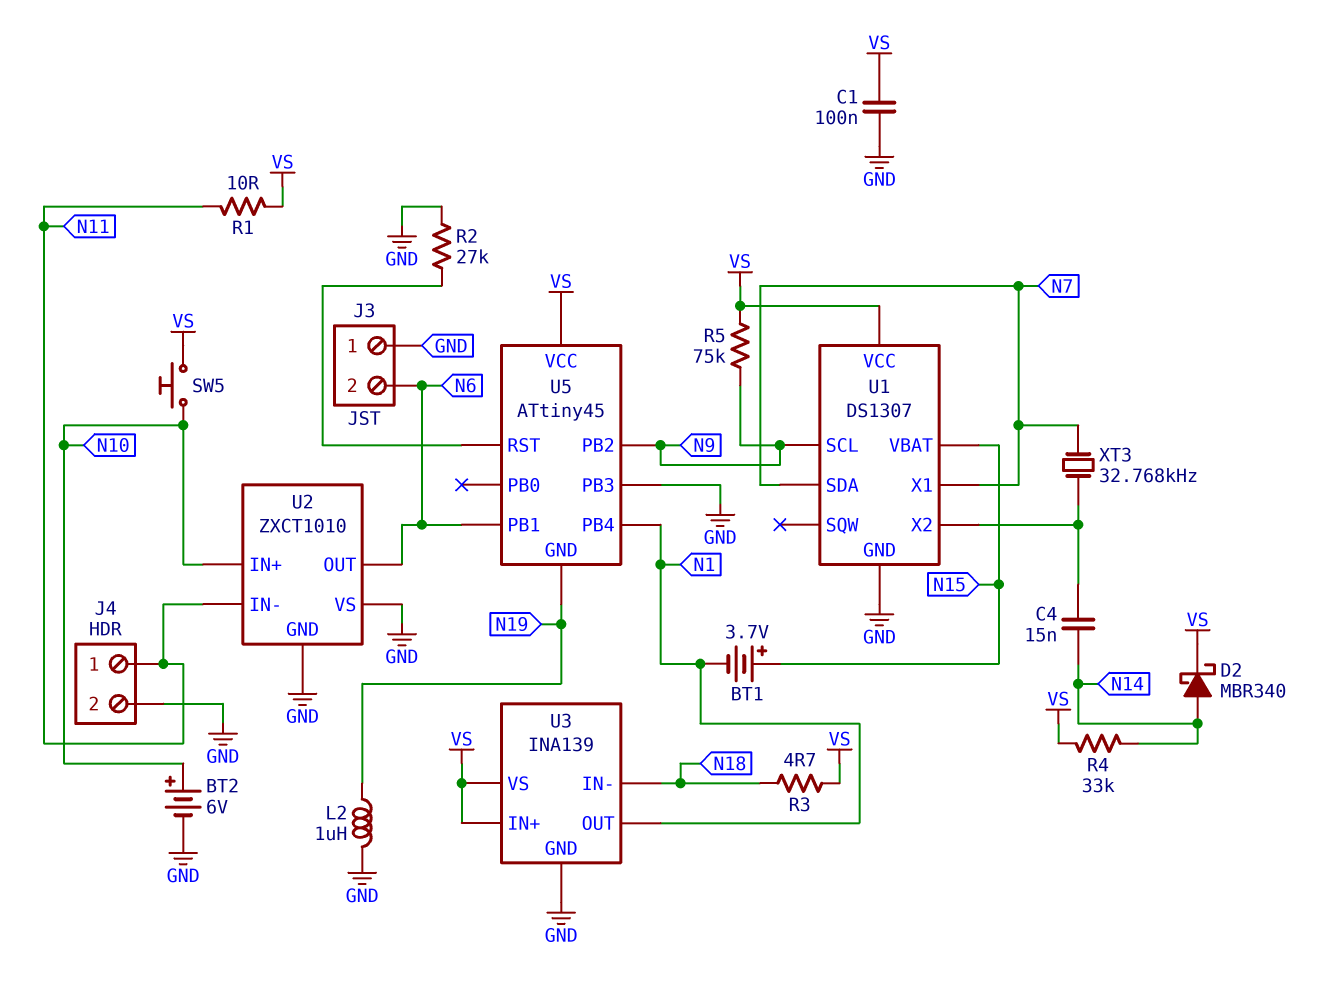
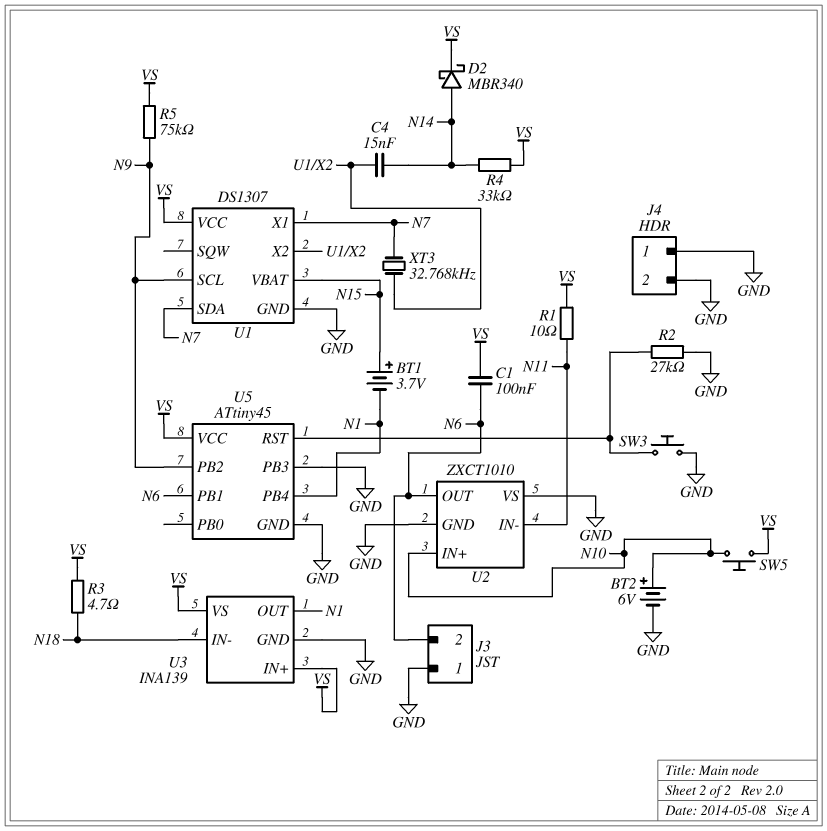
C1: 100nF (GND, VS) -> 100nF (N6, VS)
J4 pin 1: N11 -> GND
L2: 1uH (GND, N19) -> none
SW3: none -> button (GND, U5/RST)
U5 pin GND: N19 -> GND

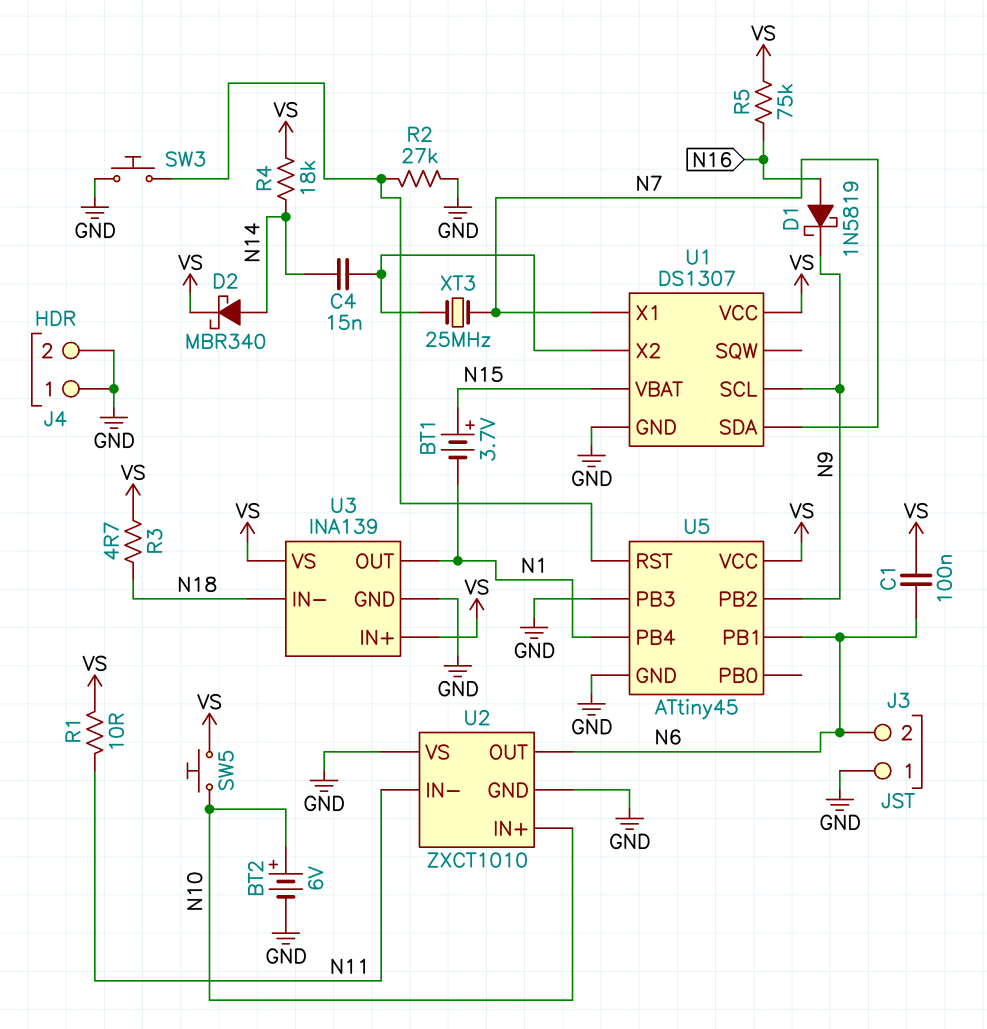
D1: none -> schottky 1N5819 (A N16, K N9)
R4: 33k (N14, VS) -> 18k (N14, VS)
R5: 75k (N9, VS) -> 75k (N16, VS)
XT3: 32.768kHz (N7, U1/X2) -> 25MHz (N7, U1/X2)

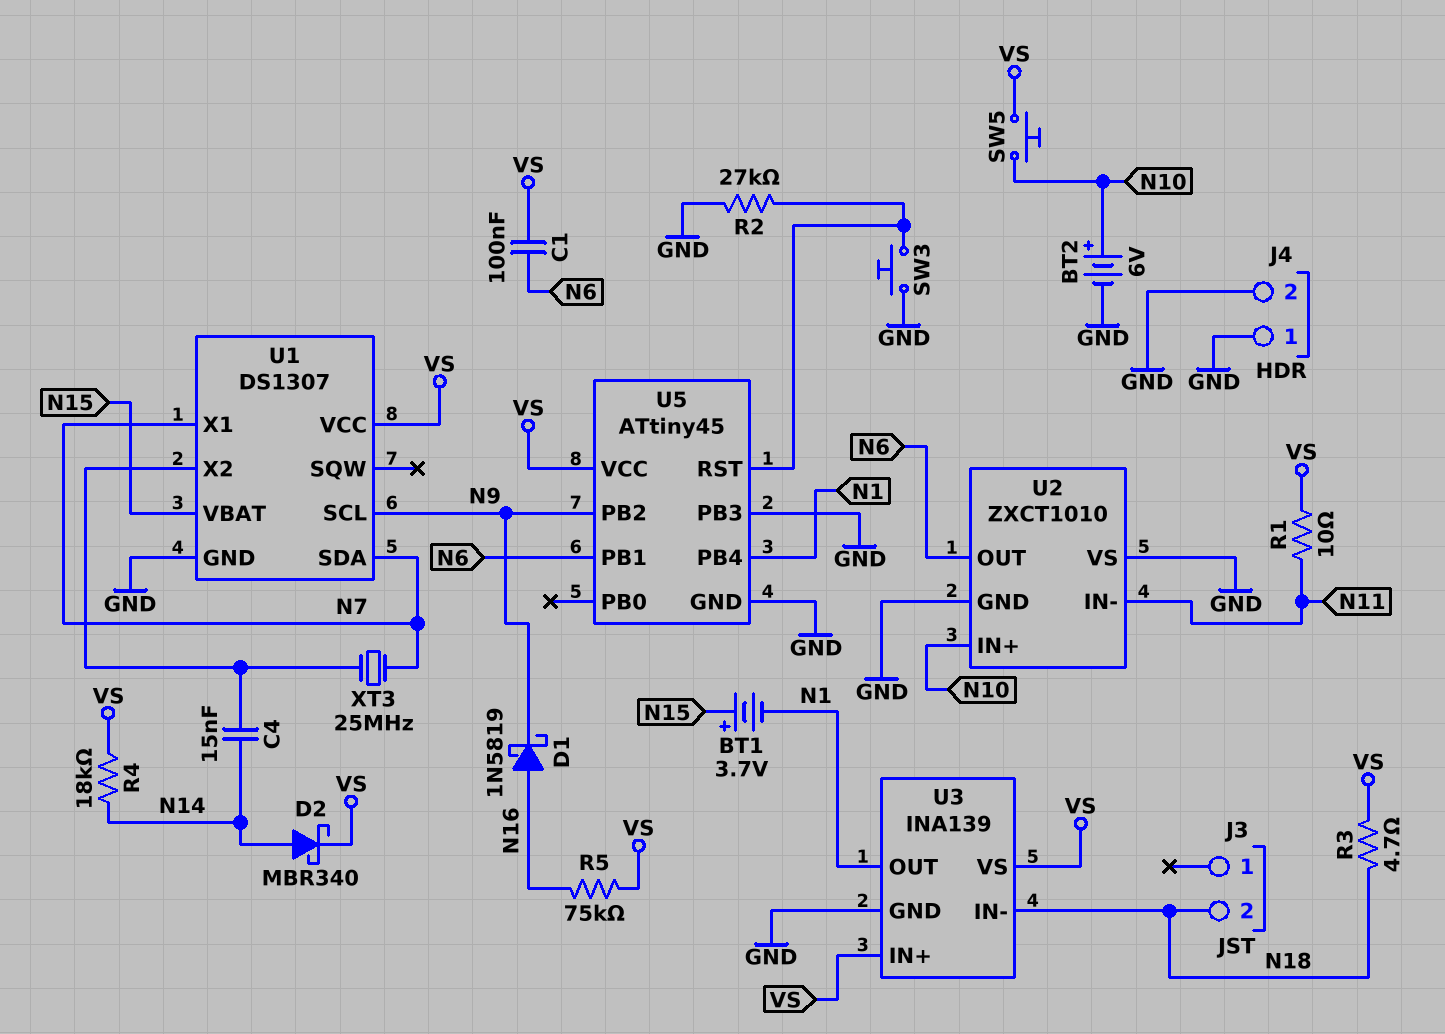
J3 pin 1: GND -> none
J3 pin 2: N6 -> N18

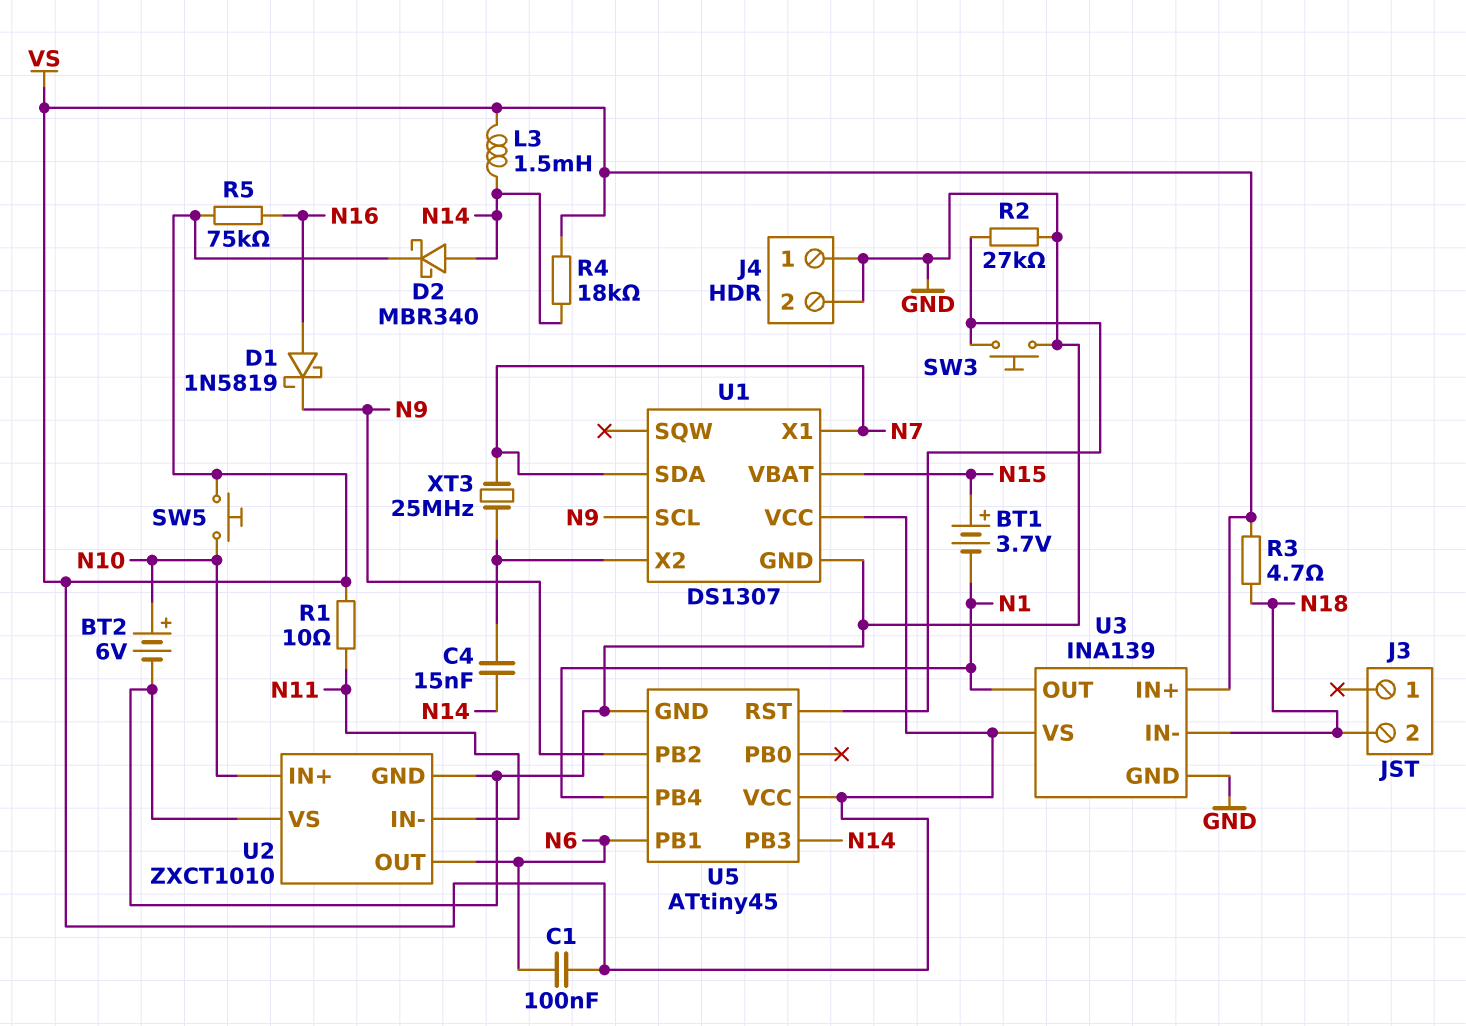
L3: none -> 1.5mH (N14, VS)
U5 pin PB3: GND -> N14

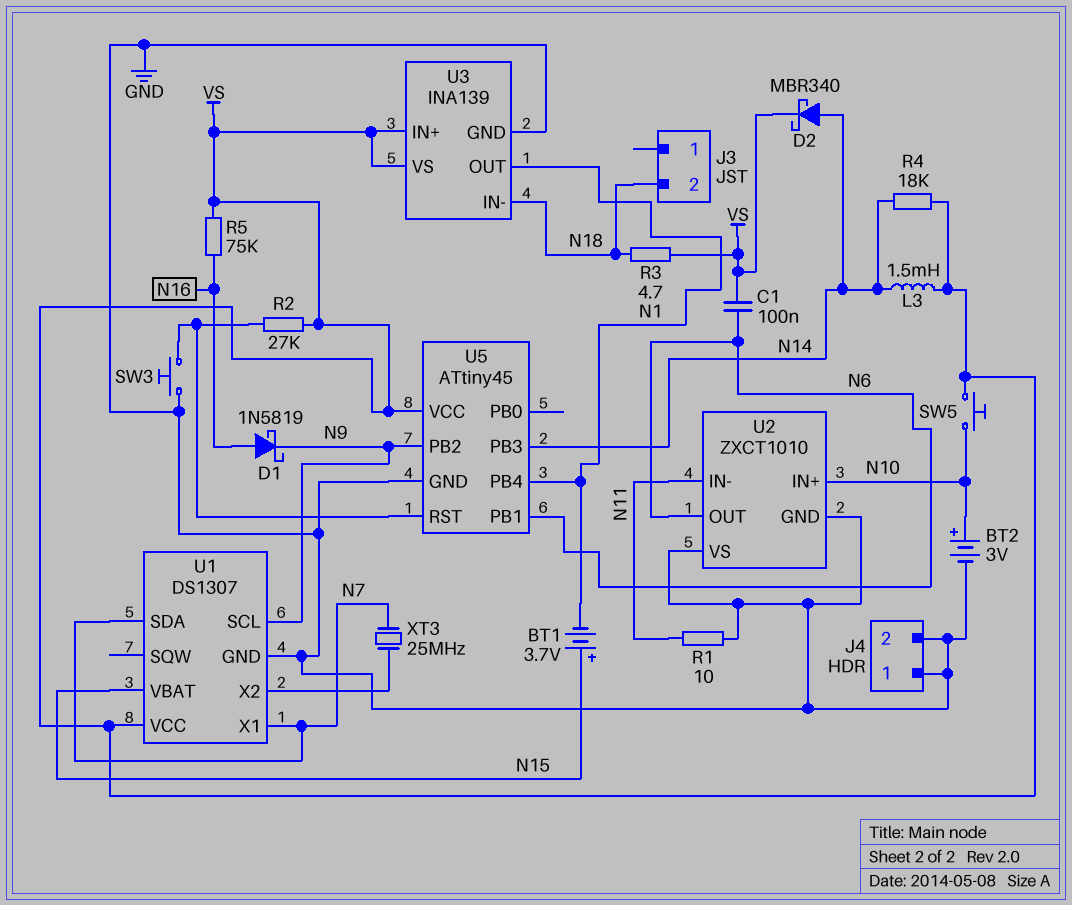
BT2: 6V (plus N10, minus GND) -> 3V (plus N10, minus GND)
C4: 15nF (N14, U1/X2) -> none
R1: 10 (N11, VS) -> 10 (GND, N11)
R2: 27k (GND, U5/RST) -> 27k (U5/RST, VS)

